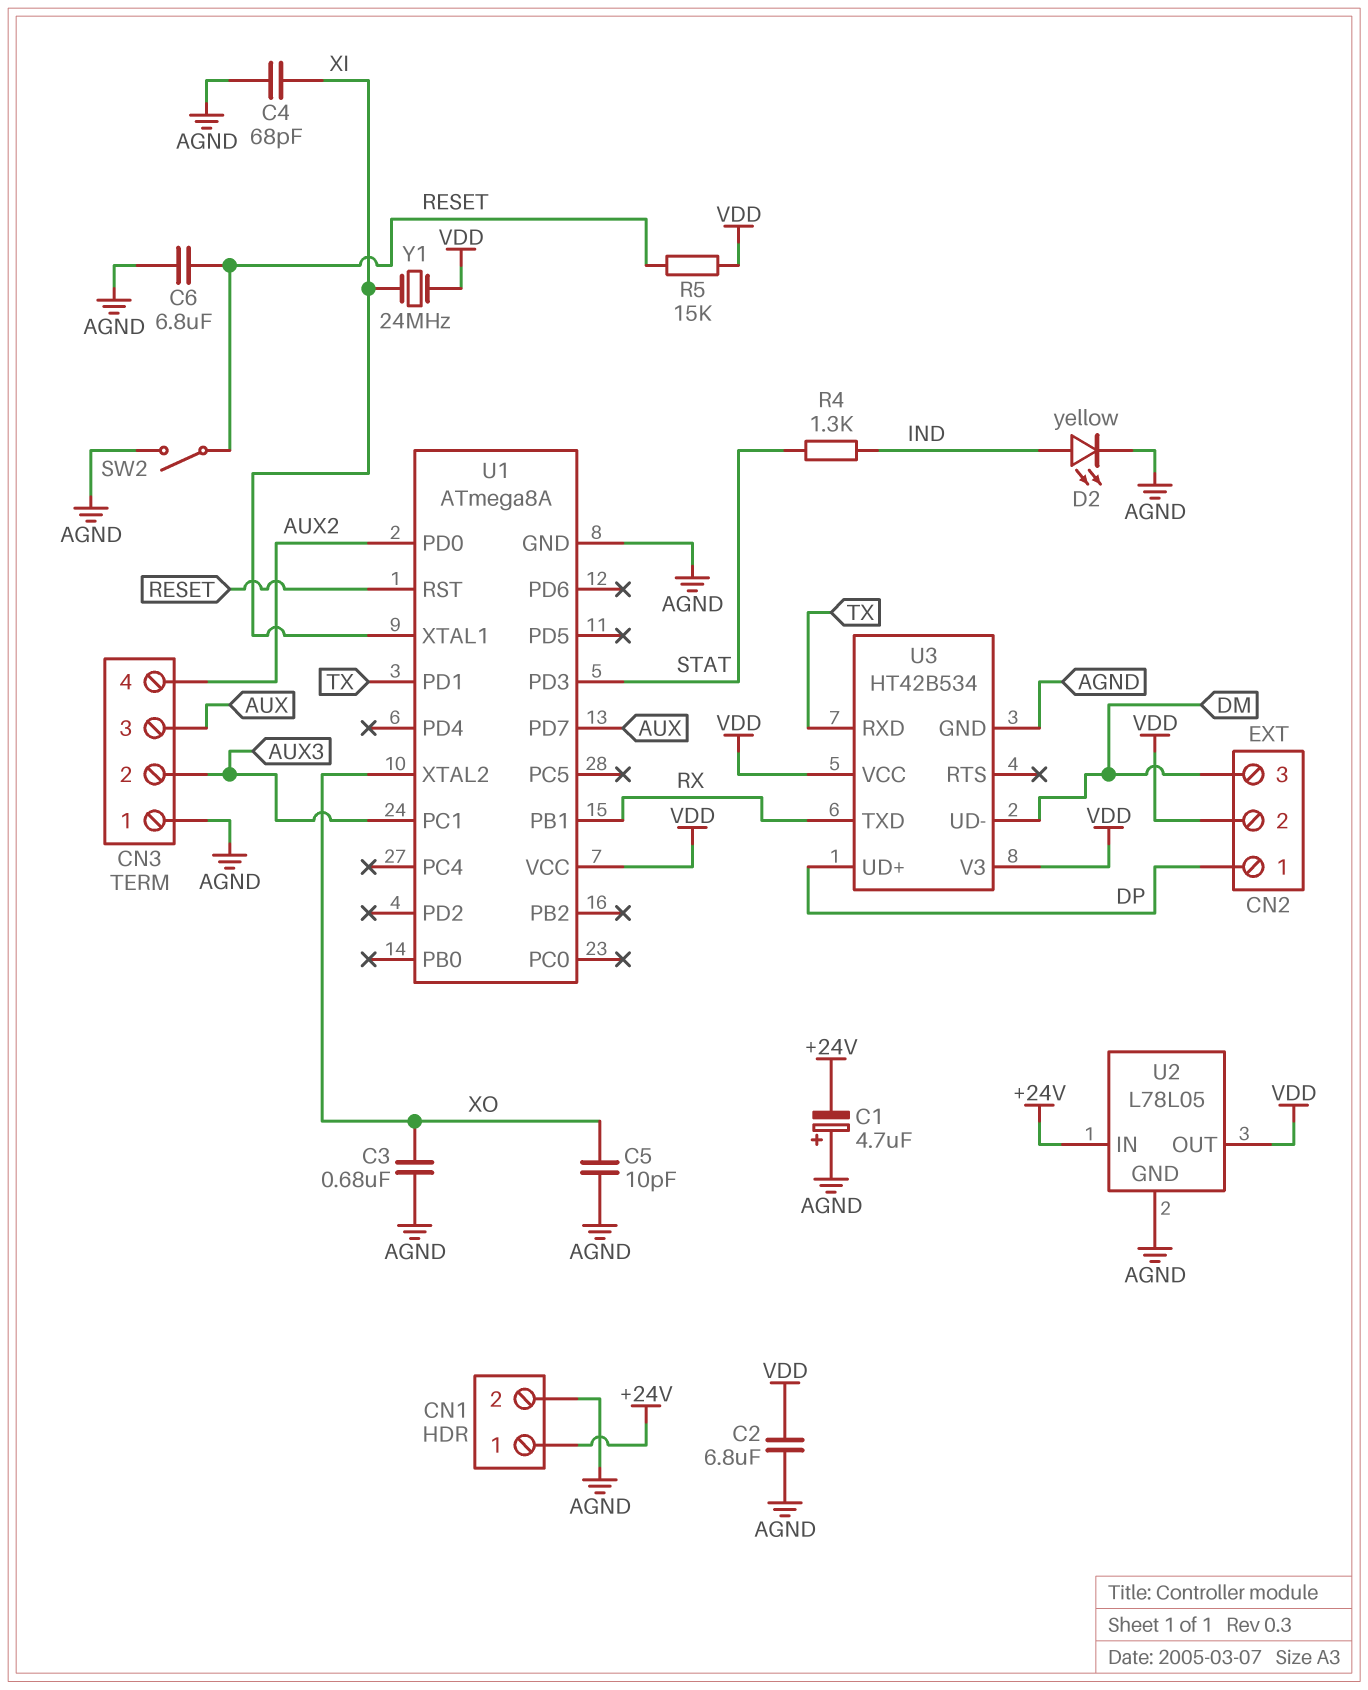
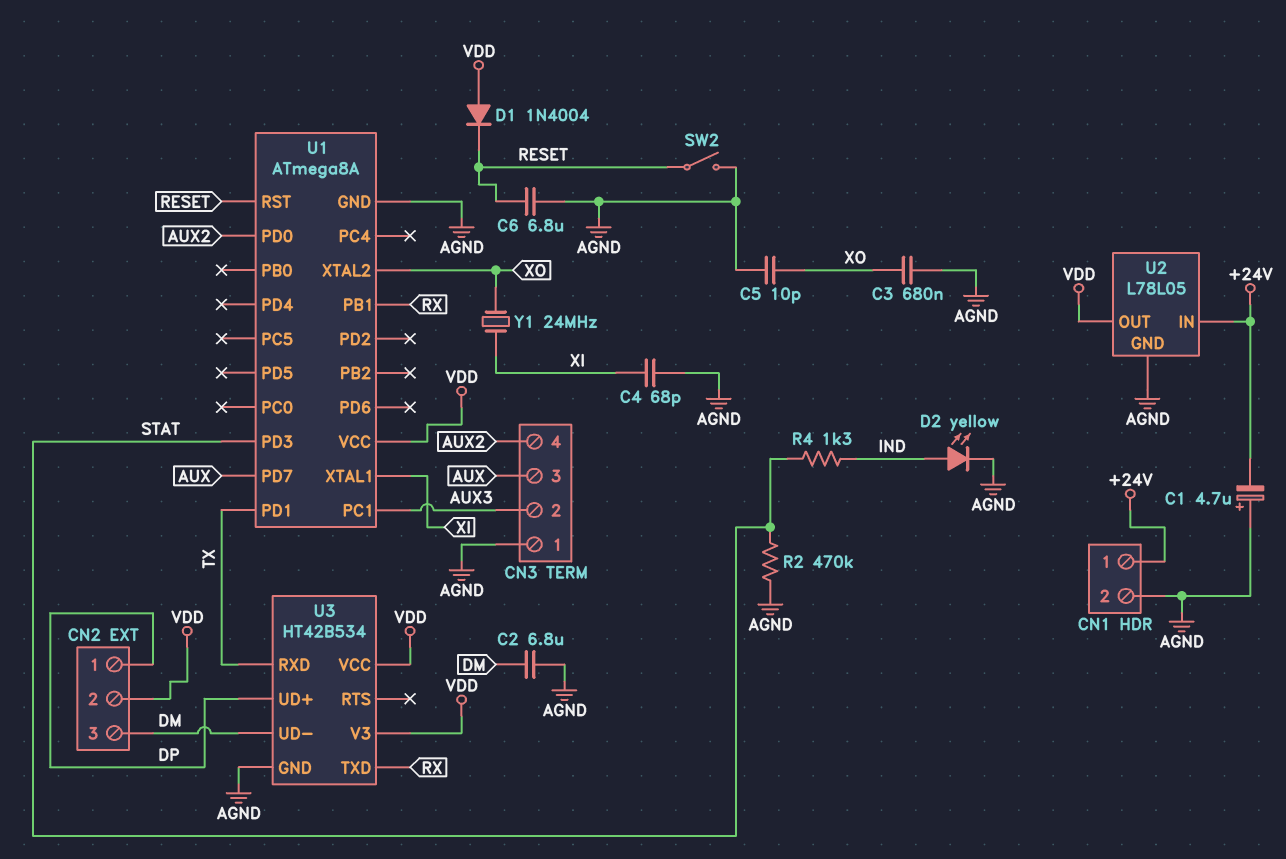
C2: 6.8uF (AGND, VDD) -> 6.8uF (AGND, DM)
D1: none -> diode 1N4004 (A VDD, K RESET)
R2: none -> 470k (AGND, STAT)
R5: 15k (RESET, VDD) -> none
Y1: 24MHz (VDD, XI) -> 24MHz (XI, XO)

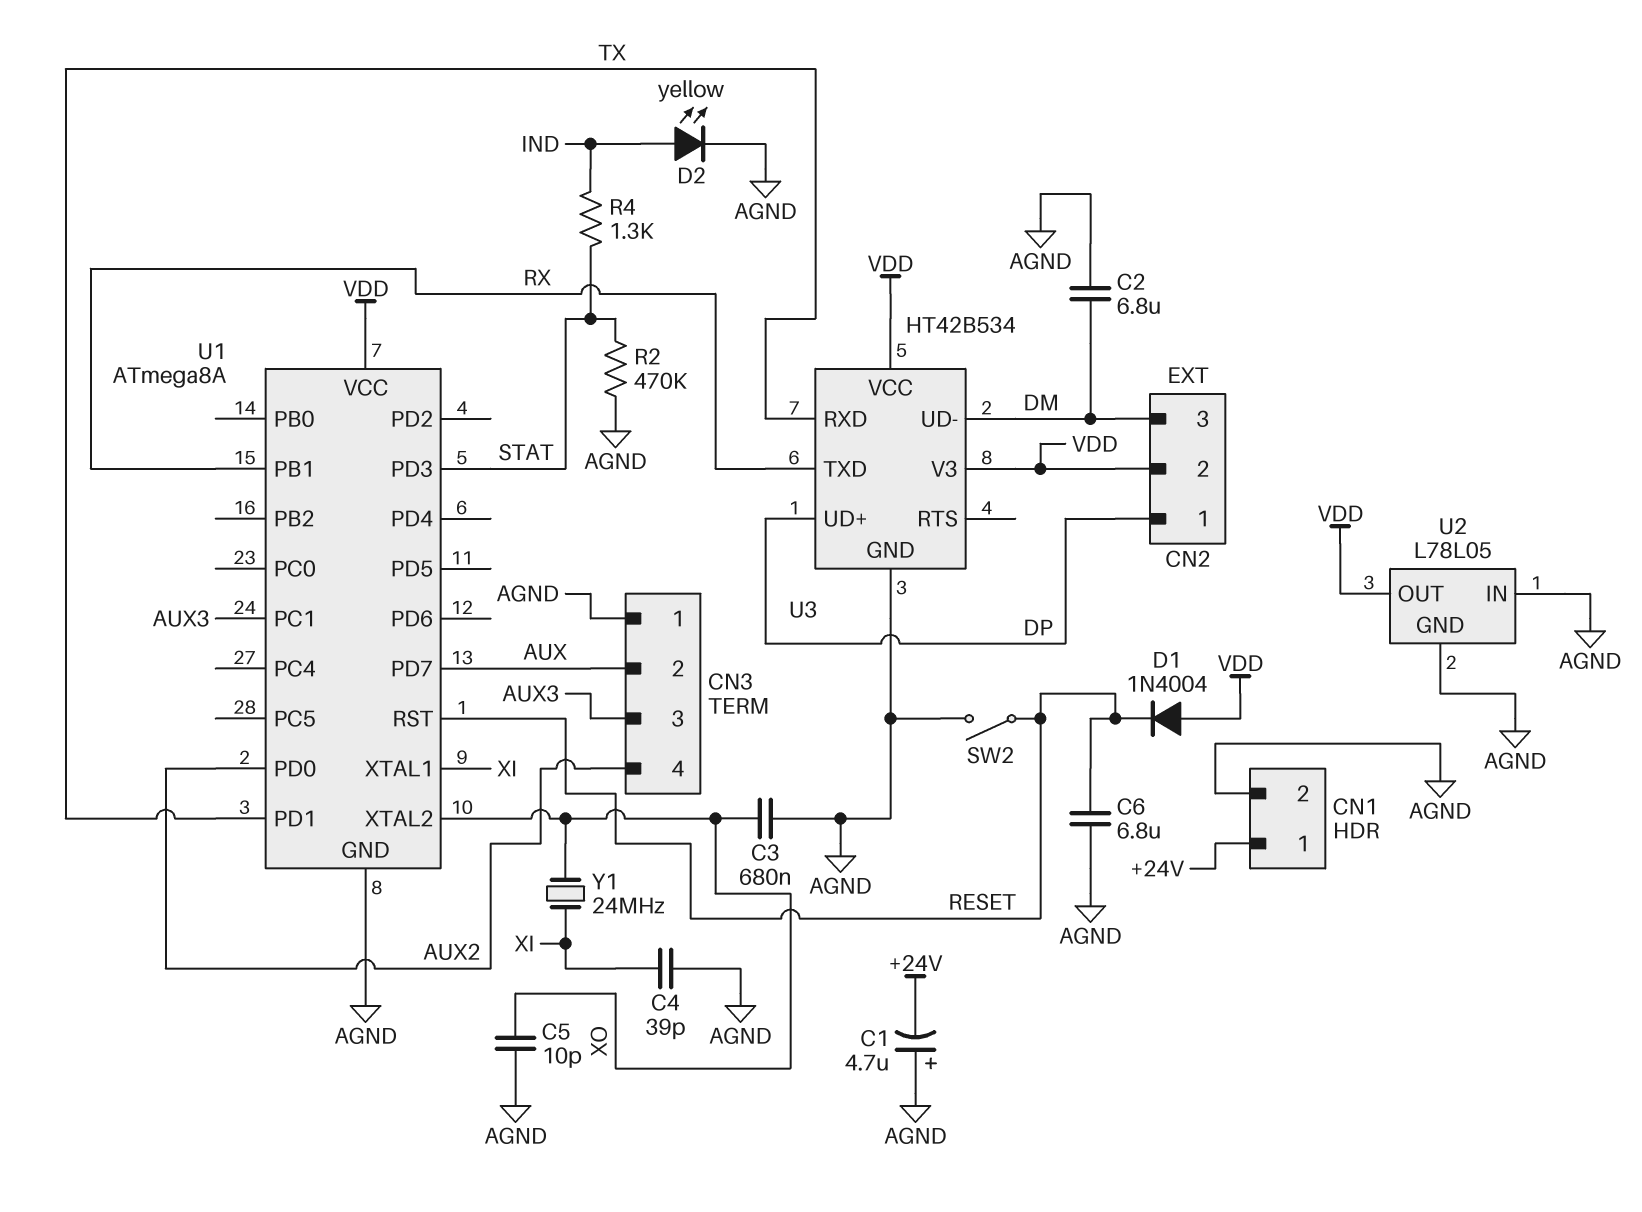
C4: 68pF (AGND, XI) -> 39pF (AGND, XI)
CN3 pin 2: AUX3 -> AUX
CN3 pin 3: AUX -> AUX3
U2 pin IN: +24V -> AGND

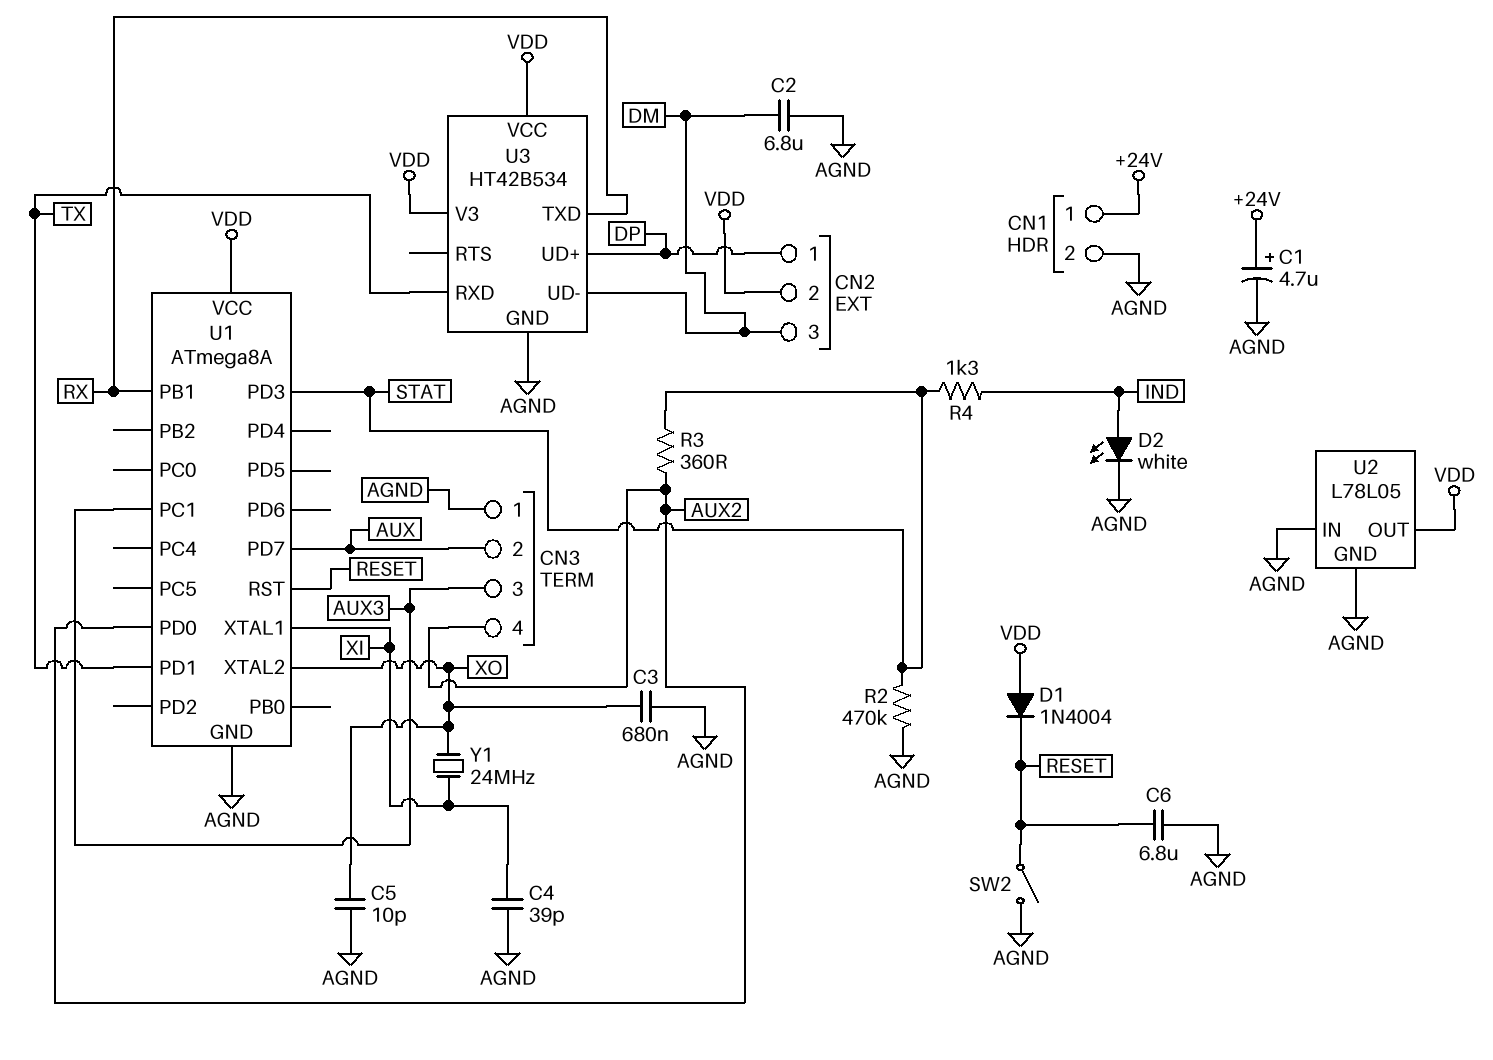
C1: 4.7uF (plus AGND, minus +24V) -> 4.7uF (plus +24V, minus AGND)
D2: LED yellow (A IND, K AGND) -> LED white (A IND, K AGND)
R3: none -> 360 (AUX2, STAT)

